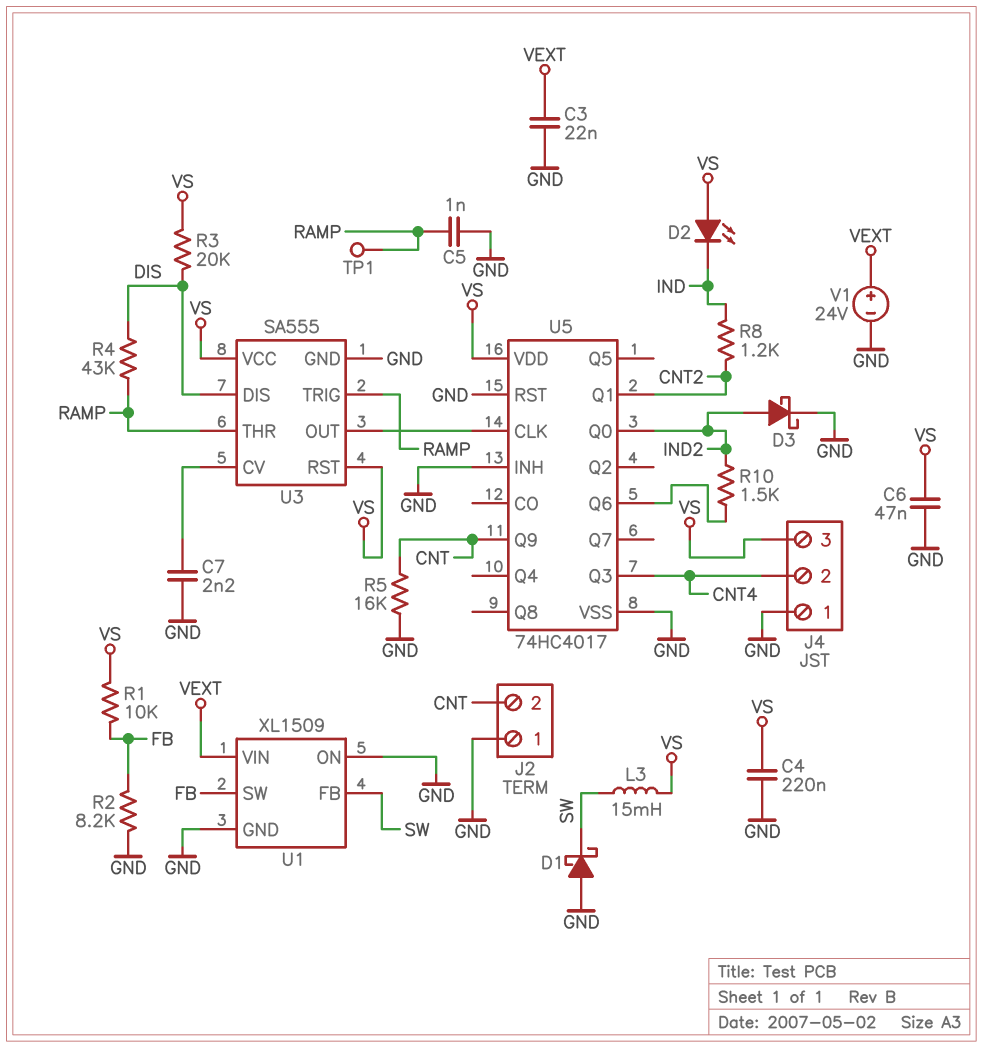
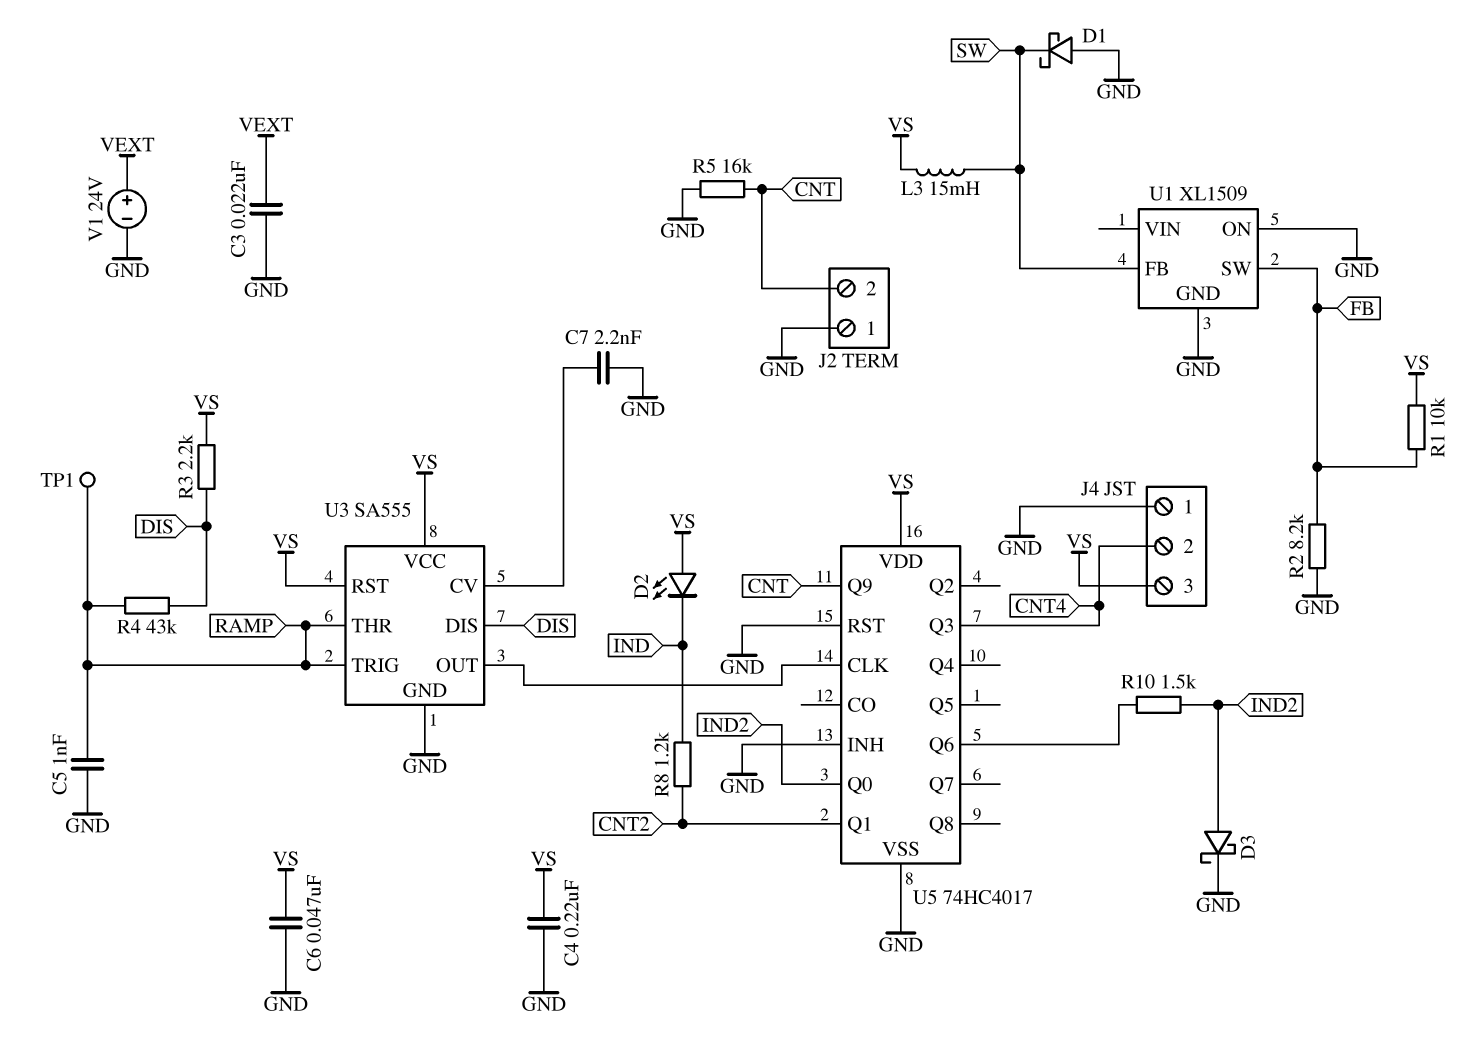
R3: 20k (DIS, VS) -> 2.2k (DIS, VS)
U1 pin VIN: VEXT -> none

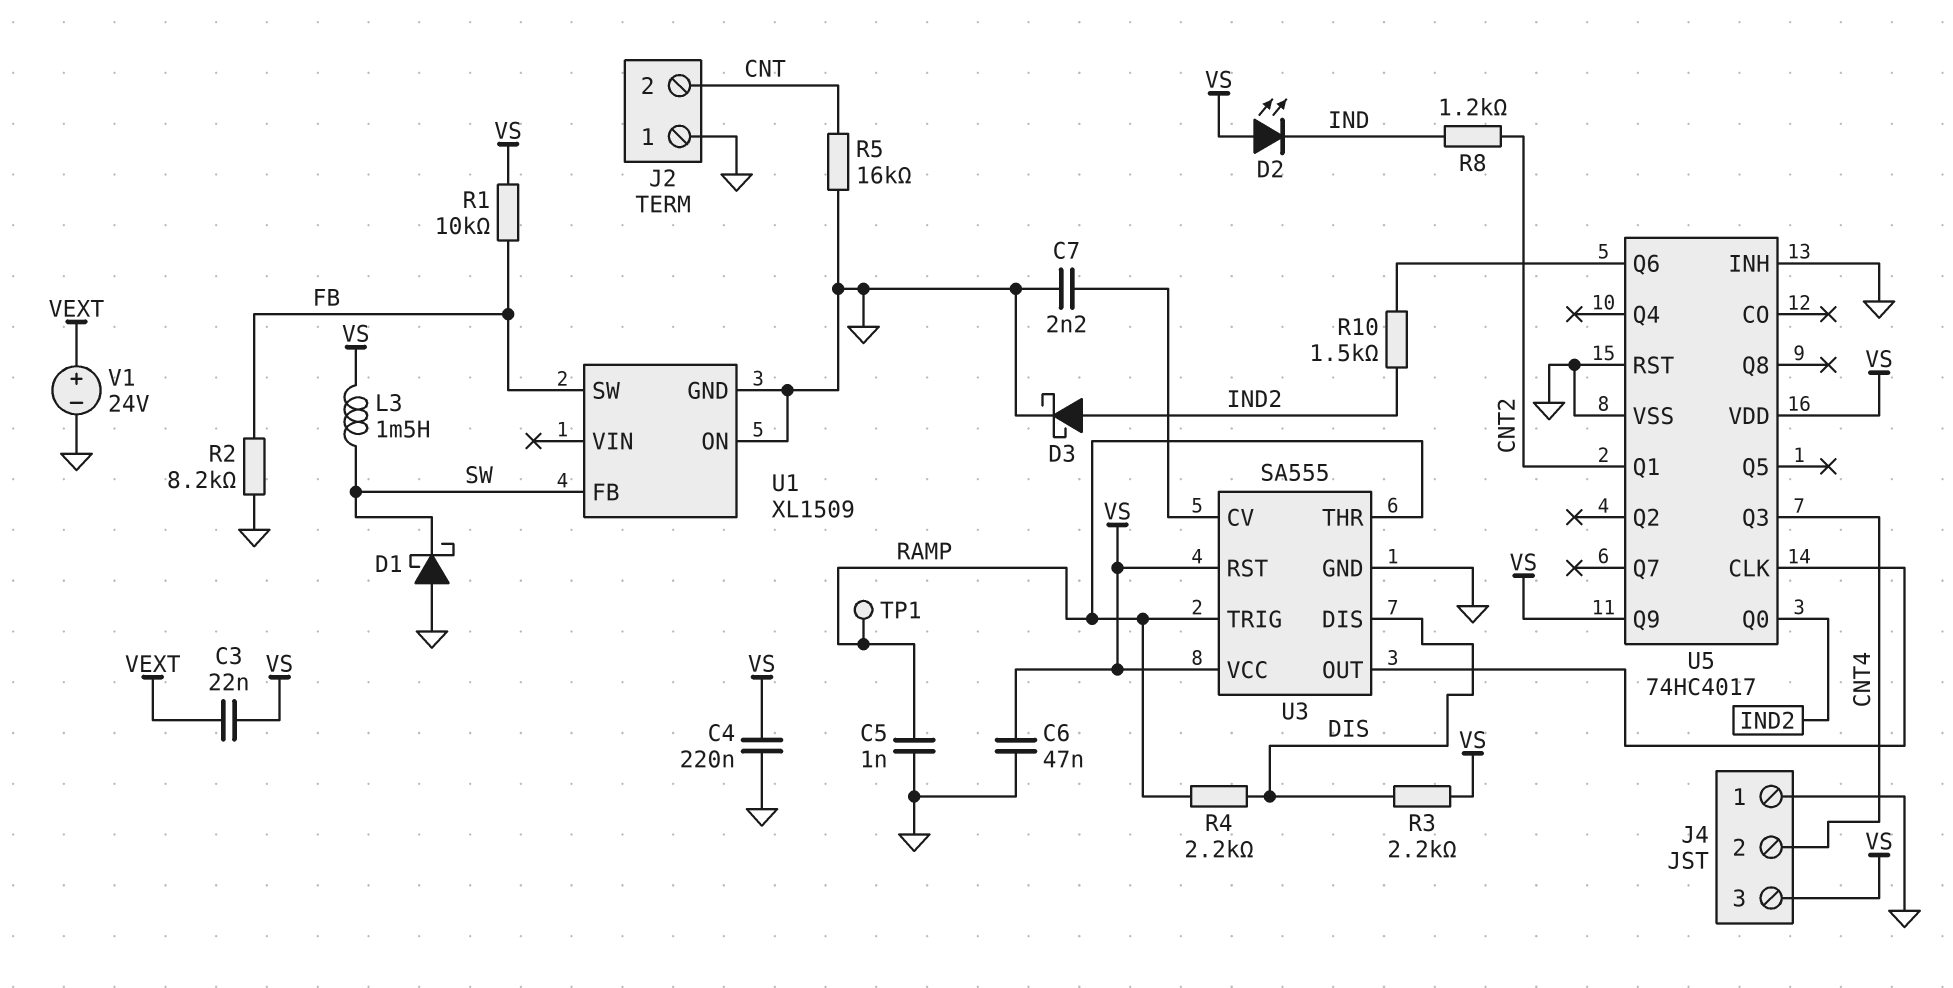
C3: 22nF (GND, VEXT) -> 22nF (VEXT, VS)
L3: 15mH (SW, VS) -> 1.5mH (SW, VS)
R4: 43k (DIS, RAMP) -> 2.2k (DIS, RAMP)
U5 pin Q9: CNT -> VS

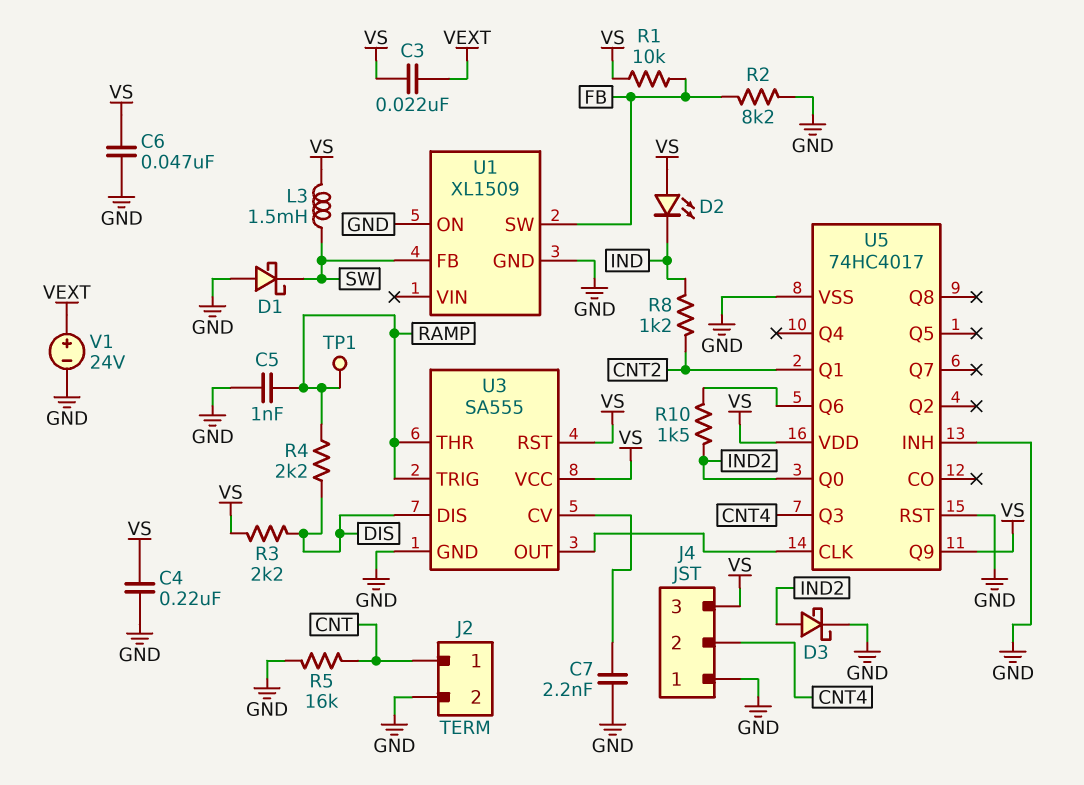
J2 pin 1: GND -> CNT
J2 pin 2: CNT -> GND

